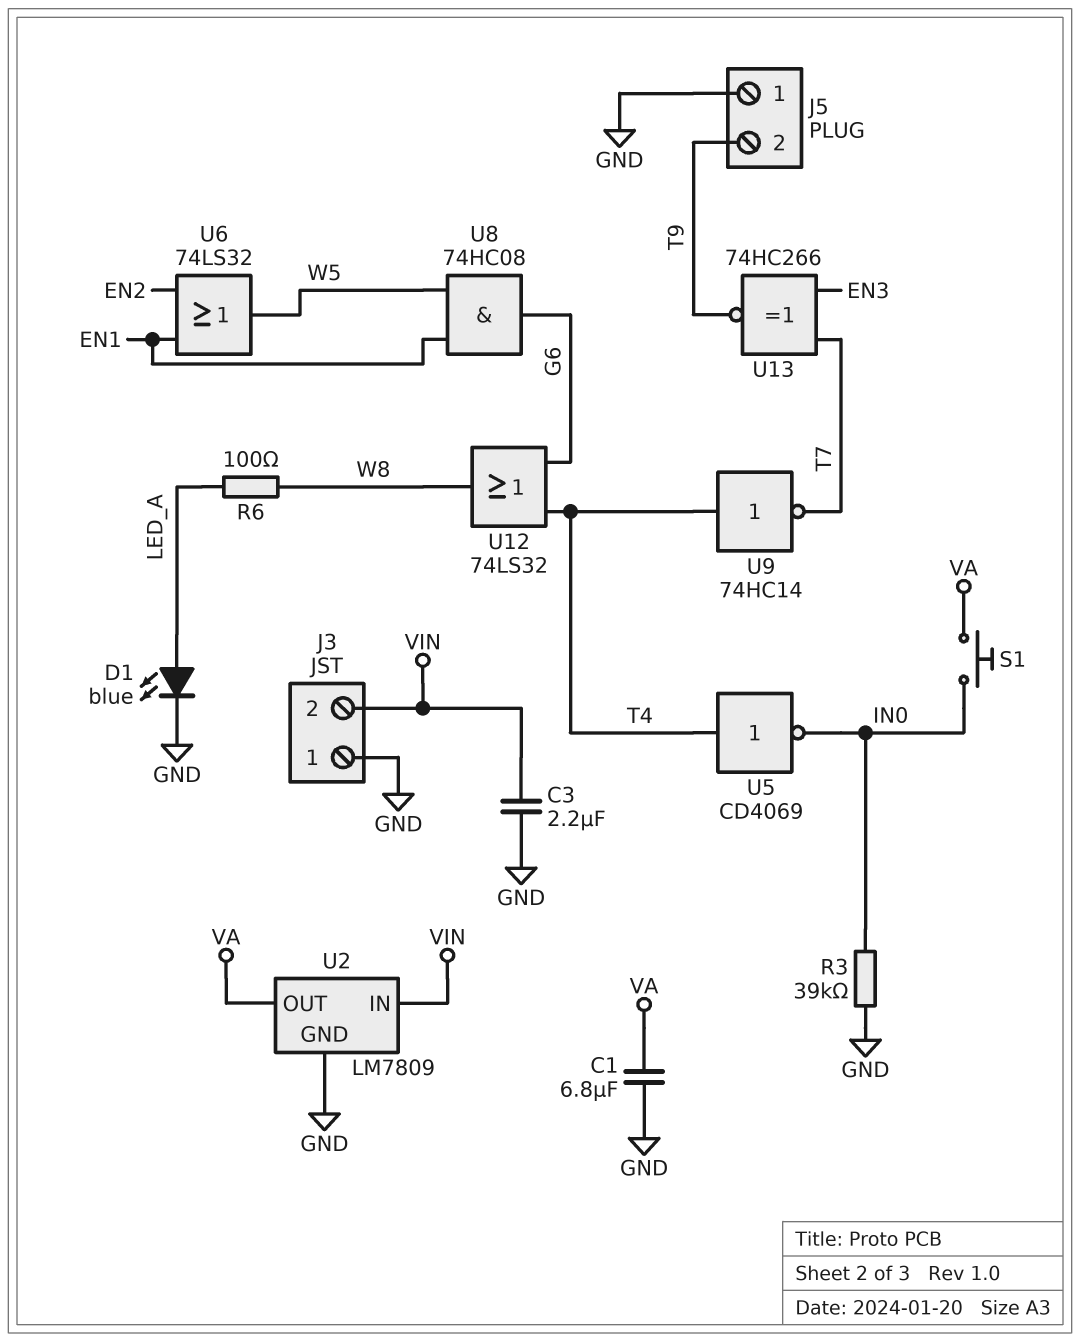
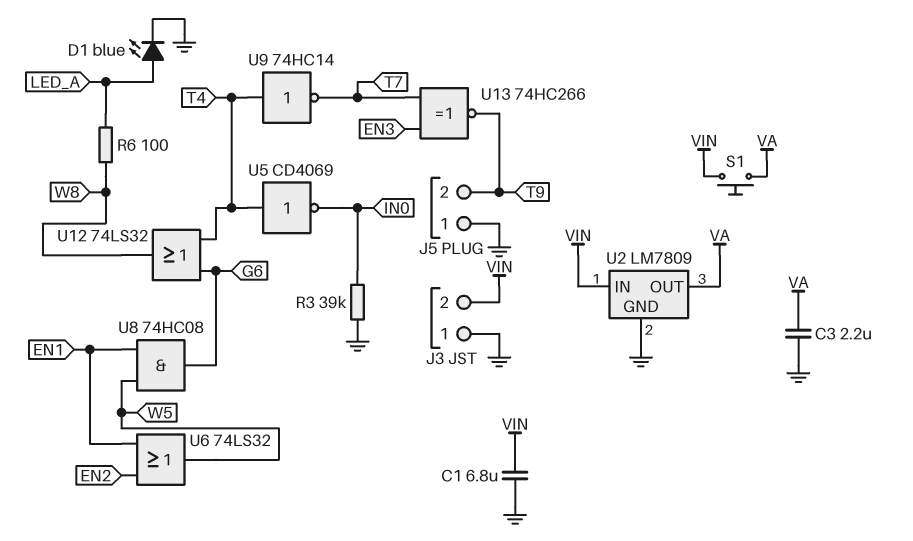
C1: 6.8uF (GND, VA) -> 6.8uF (GND, VIN)
C3: 2.2uF (GND, VIN) -> 2.2uF (GND, VA)
S1: button (IN0, VA) -> button (VA, VIN)

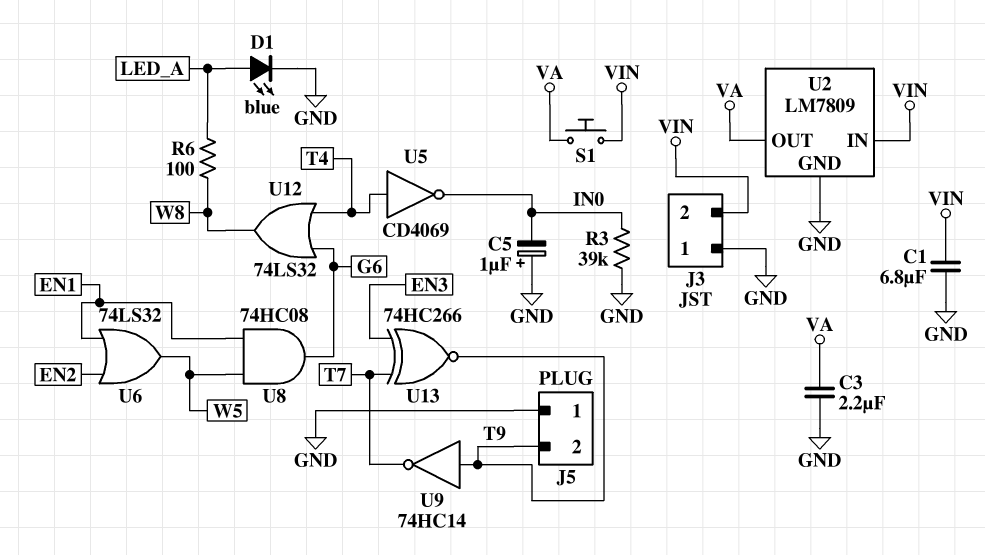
C5: none -> 1uF (plus GND, minus IN0)
U9: NOT 74HC14 (in T4, out T7) -> NOT 74HC14 (in T9, out T7)

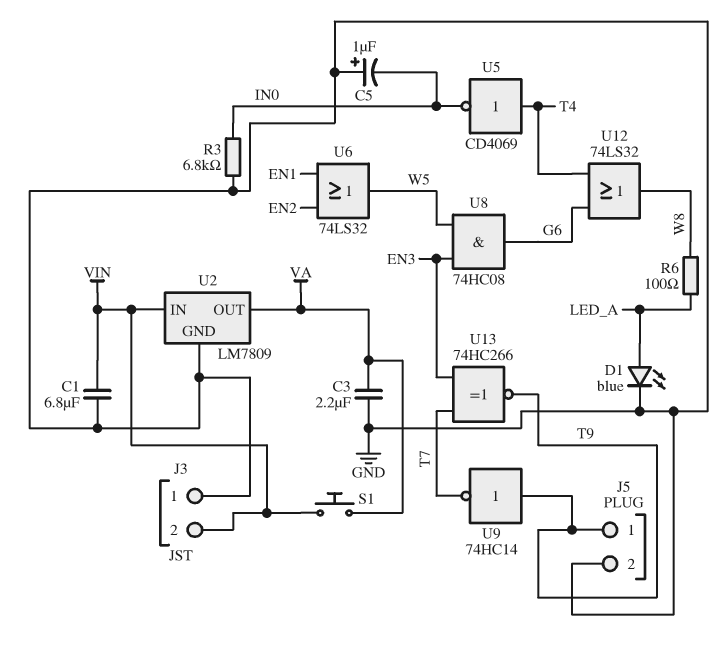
J5 pin 1: GND -> T9
J5 pin 2: T9 -> GND
R3: 39k (GND, IN0) -> 6.8k (GND, IN0)
U8: AND 74HC08 (in EN1, in W5, out G6) -> AND 74HC08 (in EN3, in W5, out G6)

